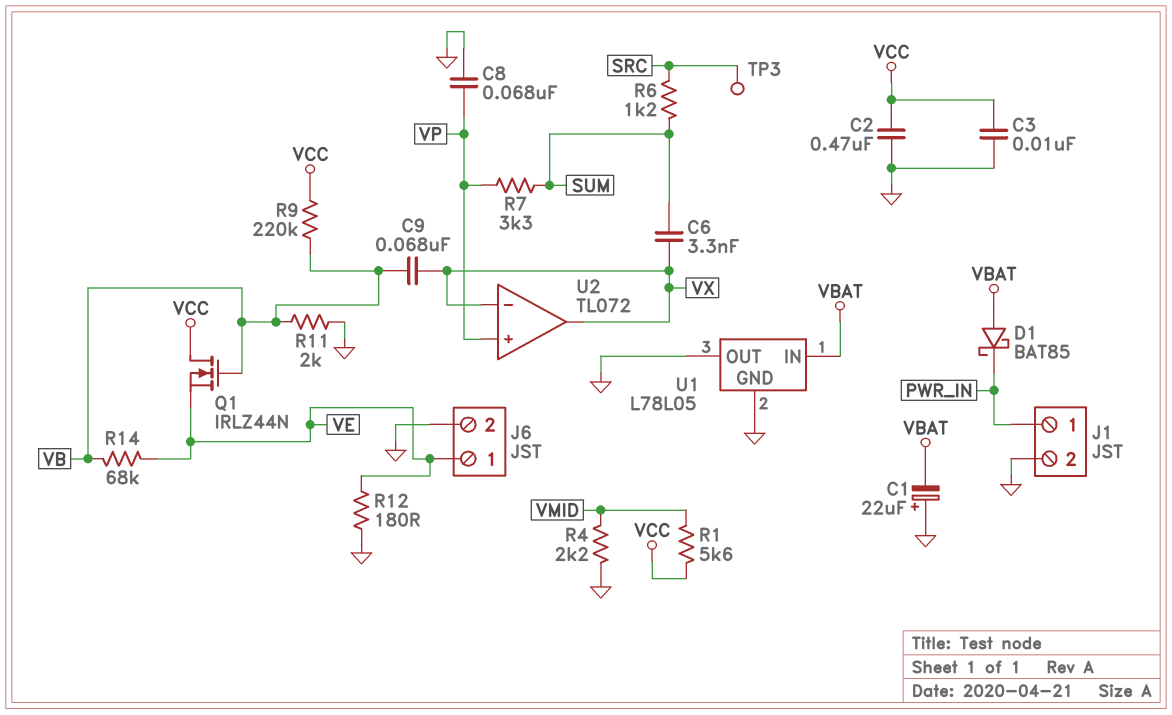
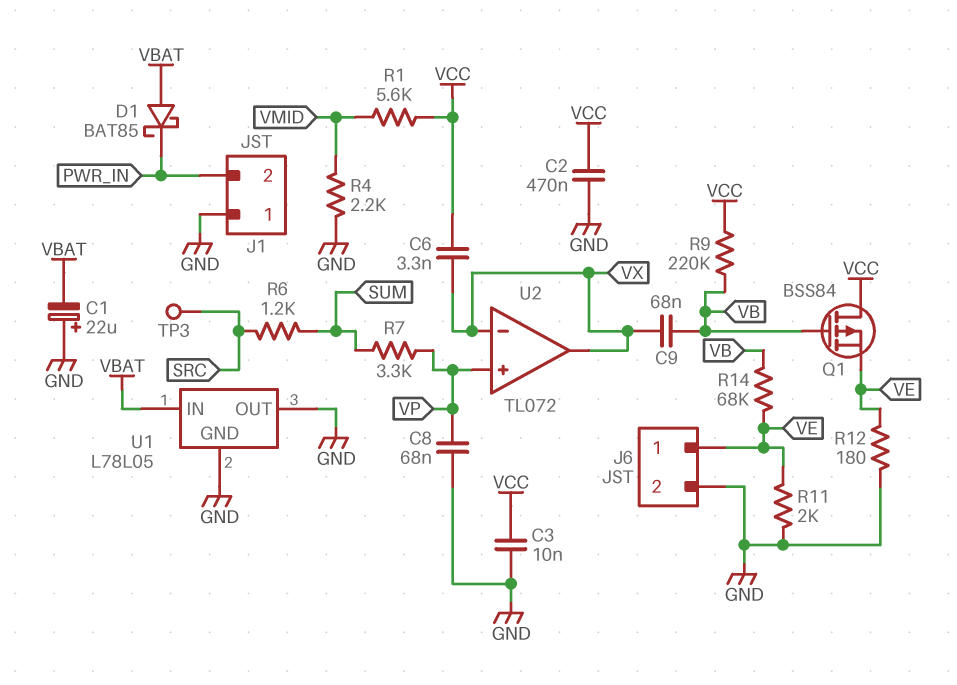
C6: 3.3nF (SUM, VX) -> 3.3nF (VCC, VX)
J1 pin 1: PWR_IN -> GND
J1 pin 2: GND -> PWR_IN
Q1: NMOS IRLZ44N (G VB, D VCC, S VE) -> PMOS BSS84 (G VB, D VCC, S VE)
R11: 2k (GND, VB) -> 2k (GND, VE)

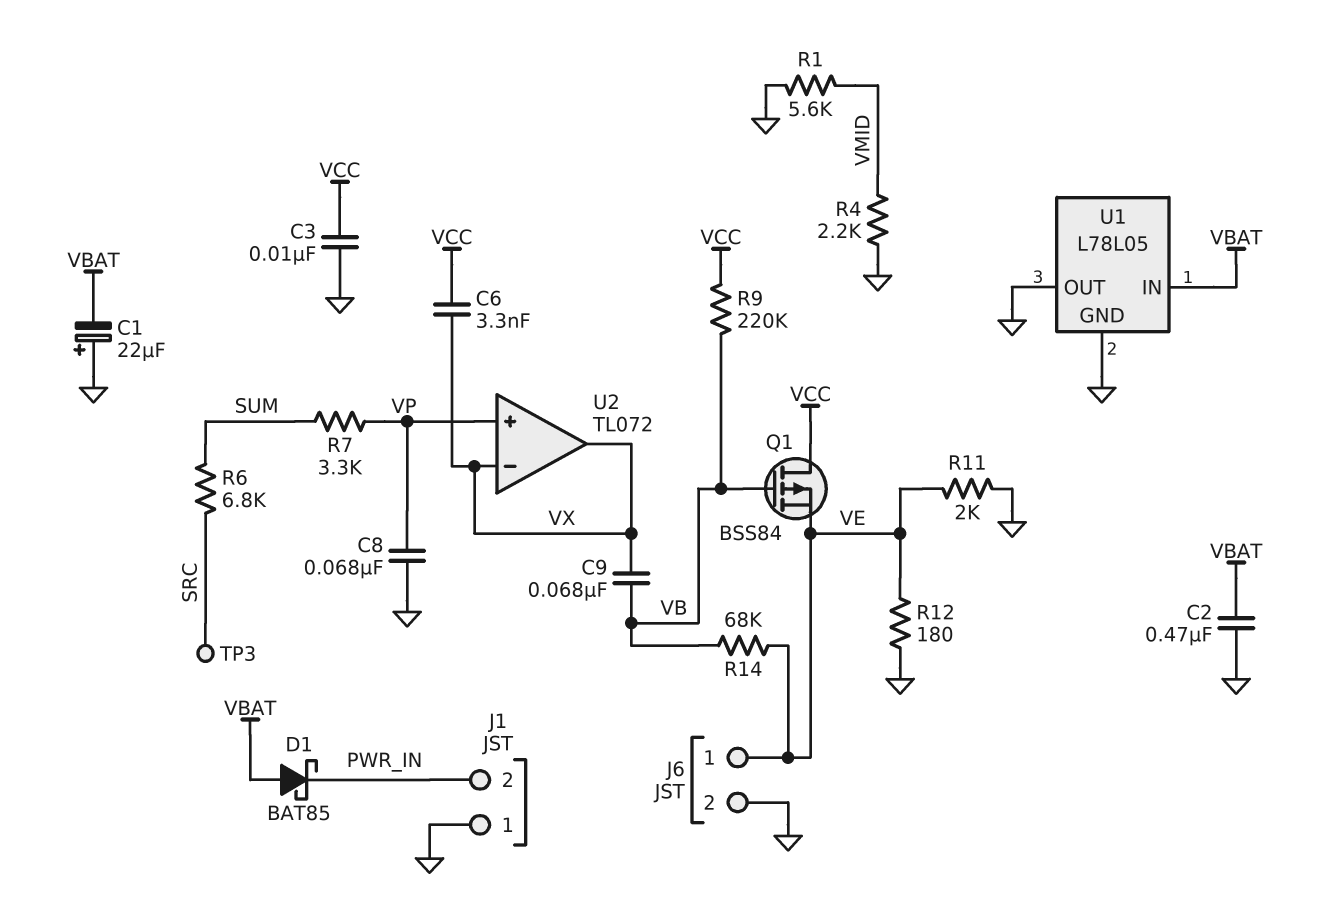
C2: 470nF (GND, VCC) -> 470nF (GND, VBAT)
R1: 5.6k (VCC, VMID) -> 5.6k (GND, VMID)
R6: 1.2k (SRC, SUM) -> 6.8k (SRC, SUM)

